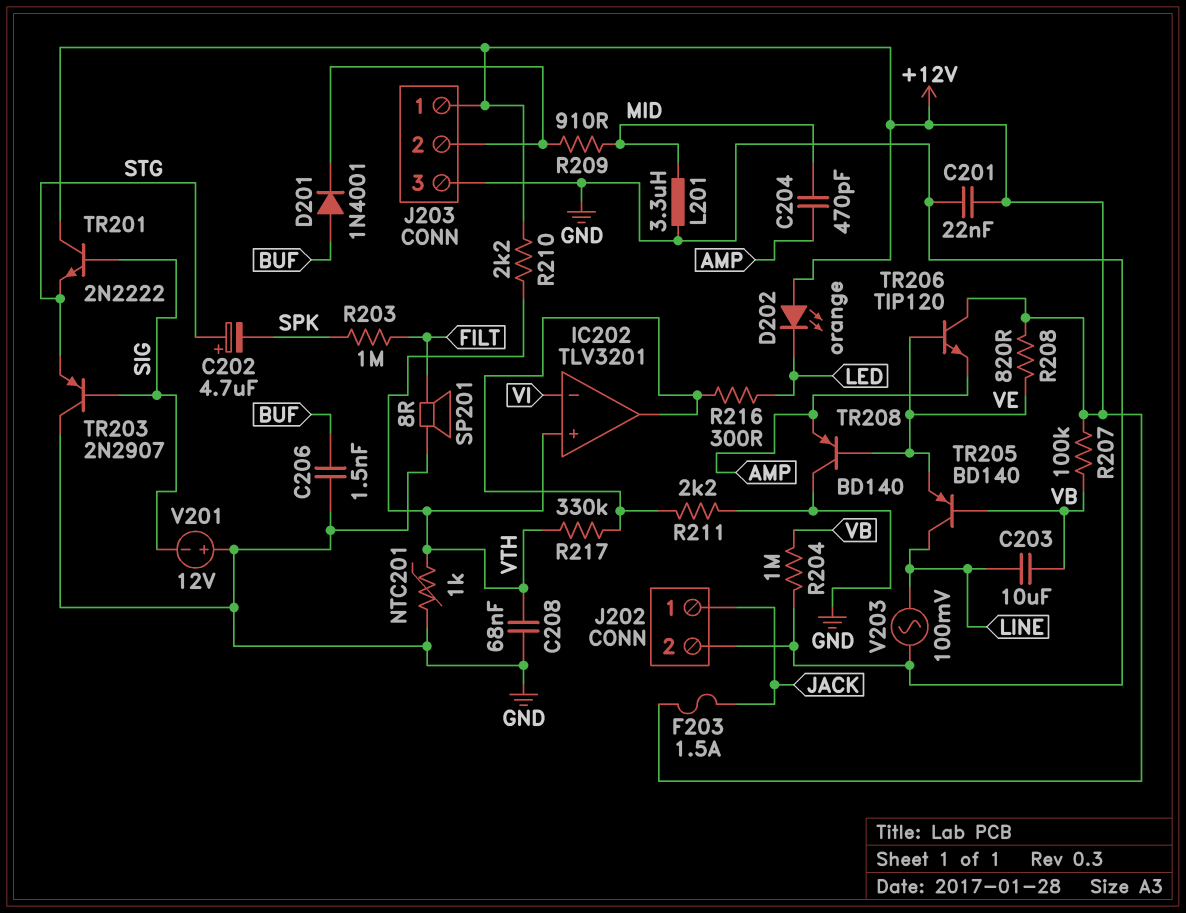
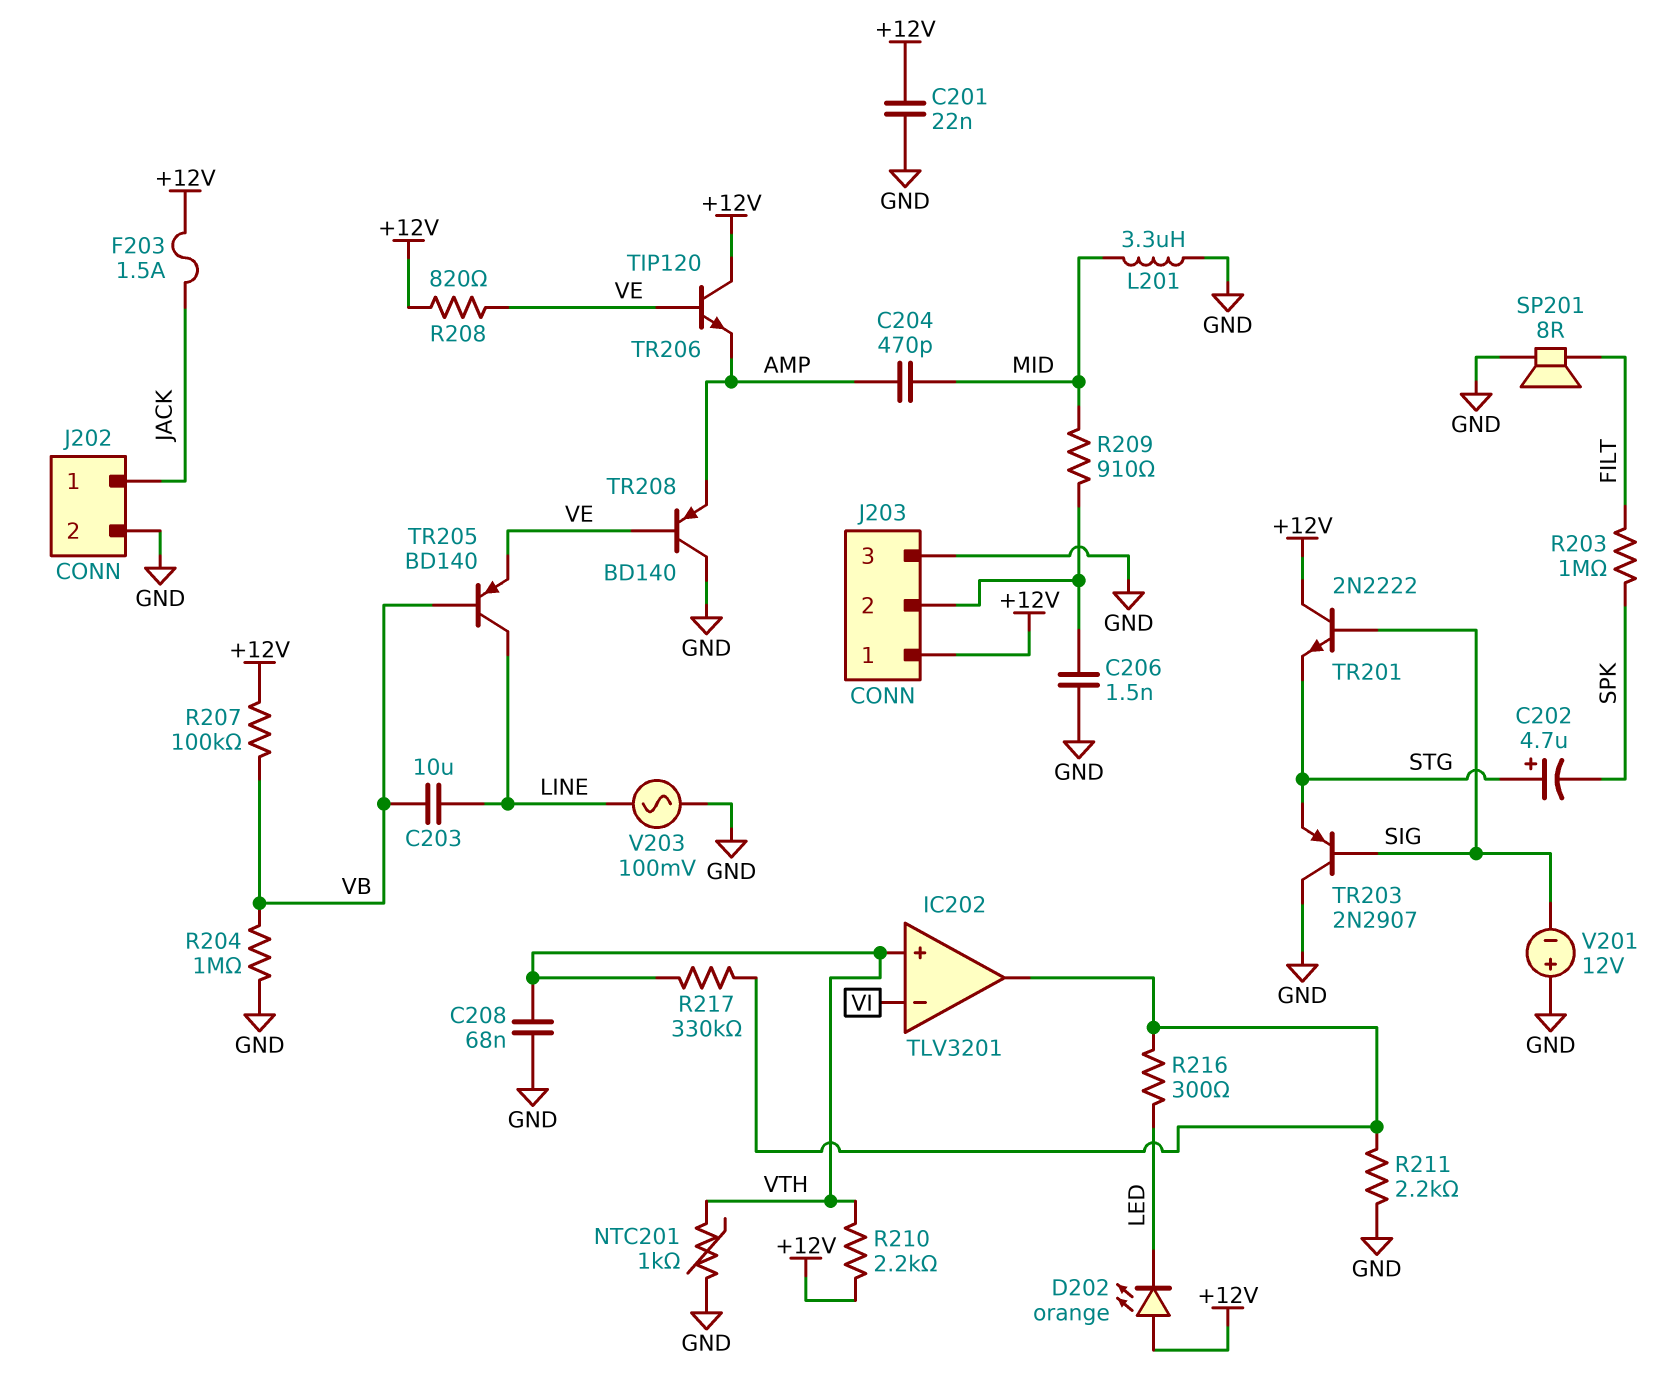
C206: 1.5nF (BUF, GND) -> 1.5nF (GND, J203/2)
D201: diode 1N4001 (A BUF, K J203/2) -> none

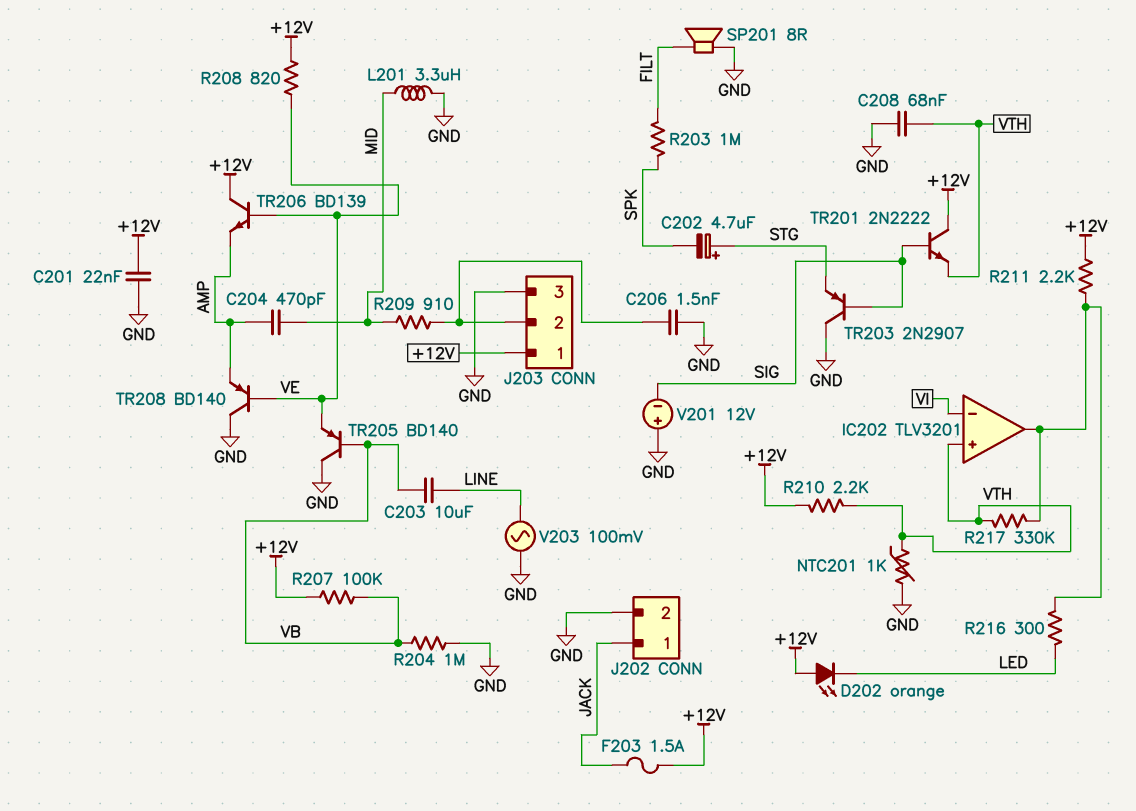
R211: 2.2k (GND, IC202/out) -> 2.2k (+12V, IC202/out)
TR201: NPN 2N2222 (B SIG, C +12V, E STG) -> NPN 2N2222 (B SIG, C +12V, E VTH)
TR205: PNP BD140 (B VB, C LINE, E VE) -> PNP BD140 (B VB, C GND, E VE)
TR206: NPN TIP120 (B VE, C +12V, E AMP) -> NPN BD139 (B VE, C +12V, E AMP)

